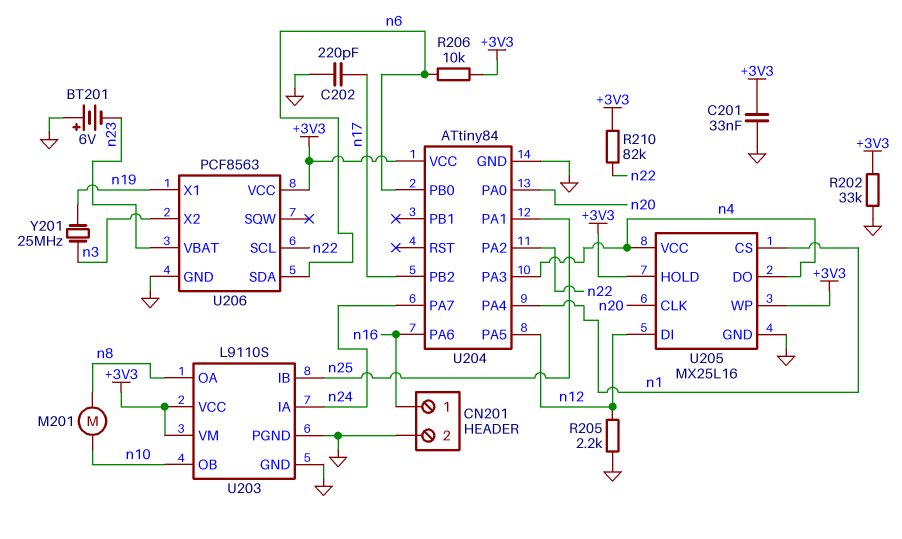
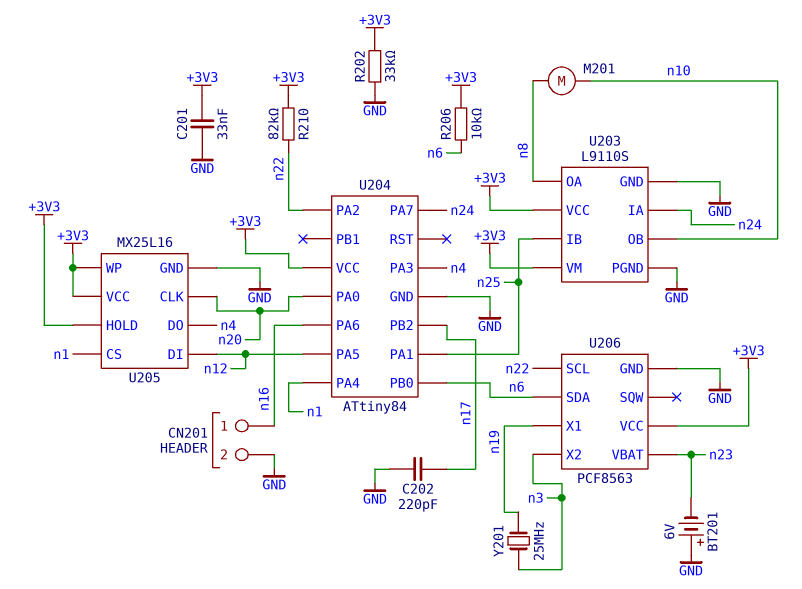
R205: 2.2k (GND, n12) -> none
U205 pin VCC: n4 -> +3V3

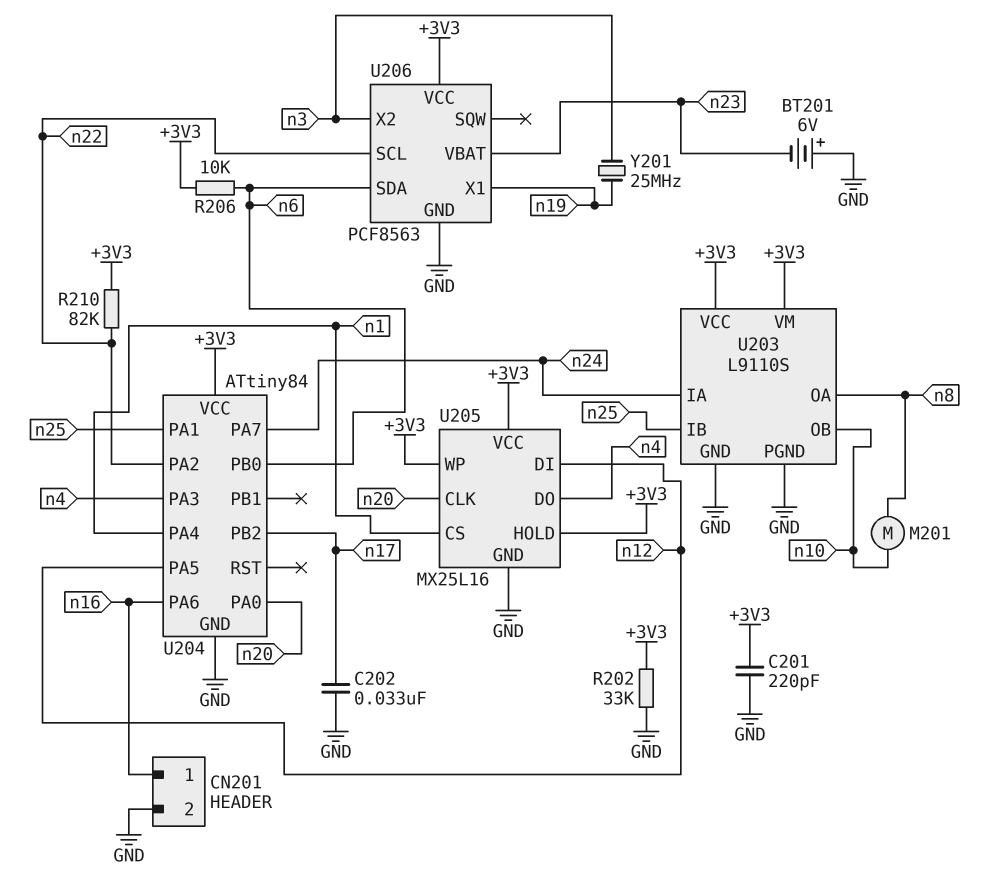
C201: 33nF (+3V3, GND) -> 220pF (+3V3, GND)
C202: 220pF (GND, n17) -> 33nF (GND, n17)

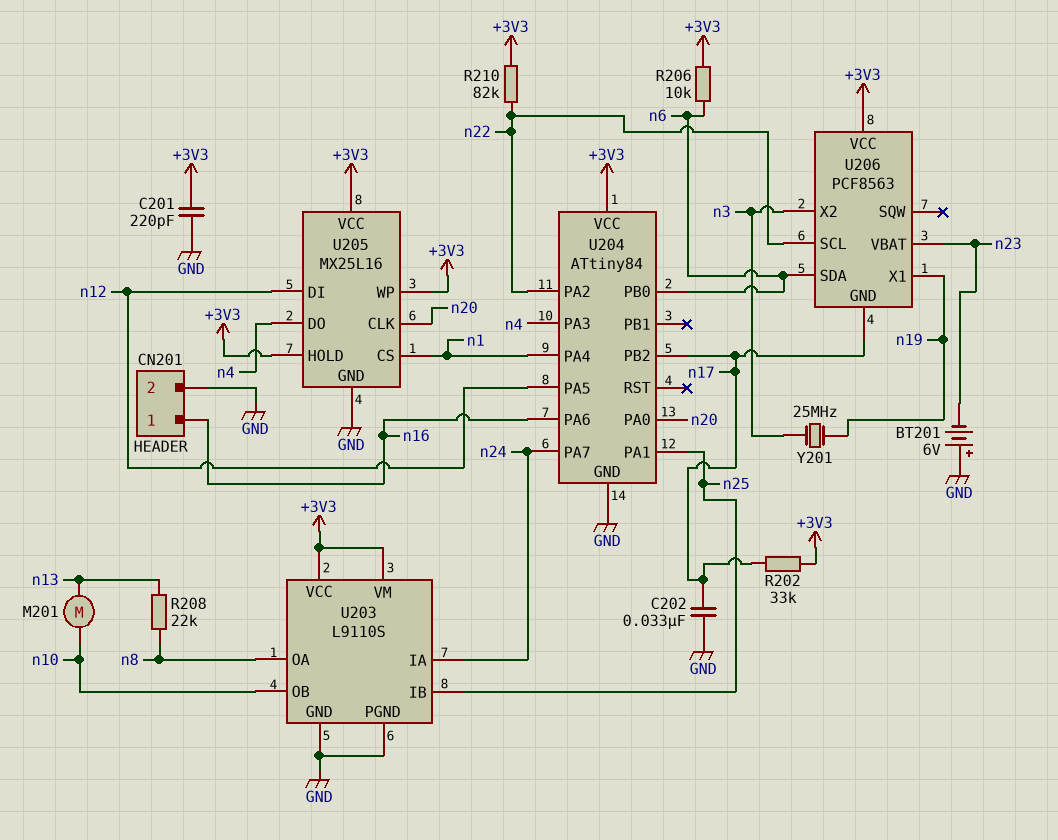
M201: motor (n8, n10) -> motor (n10, n13)
R202: 33k (+3V3, GND) -> 33k (+3V3, n17)
R208: none -> 22k (n8, n13)
U206 pin GND: GND -> n17

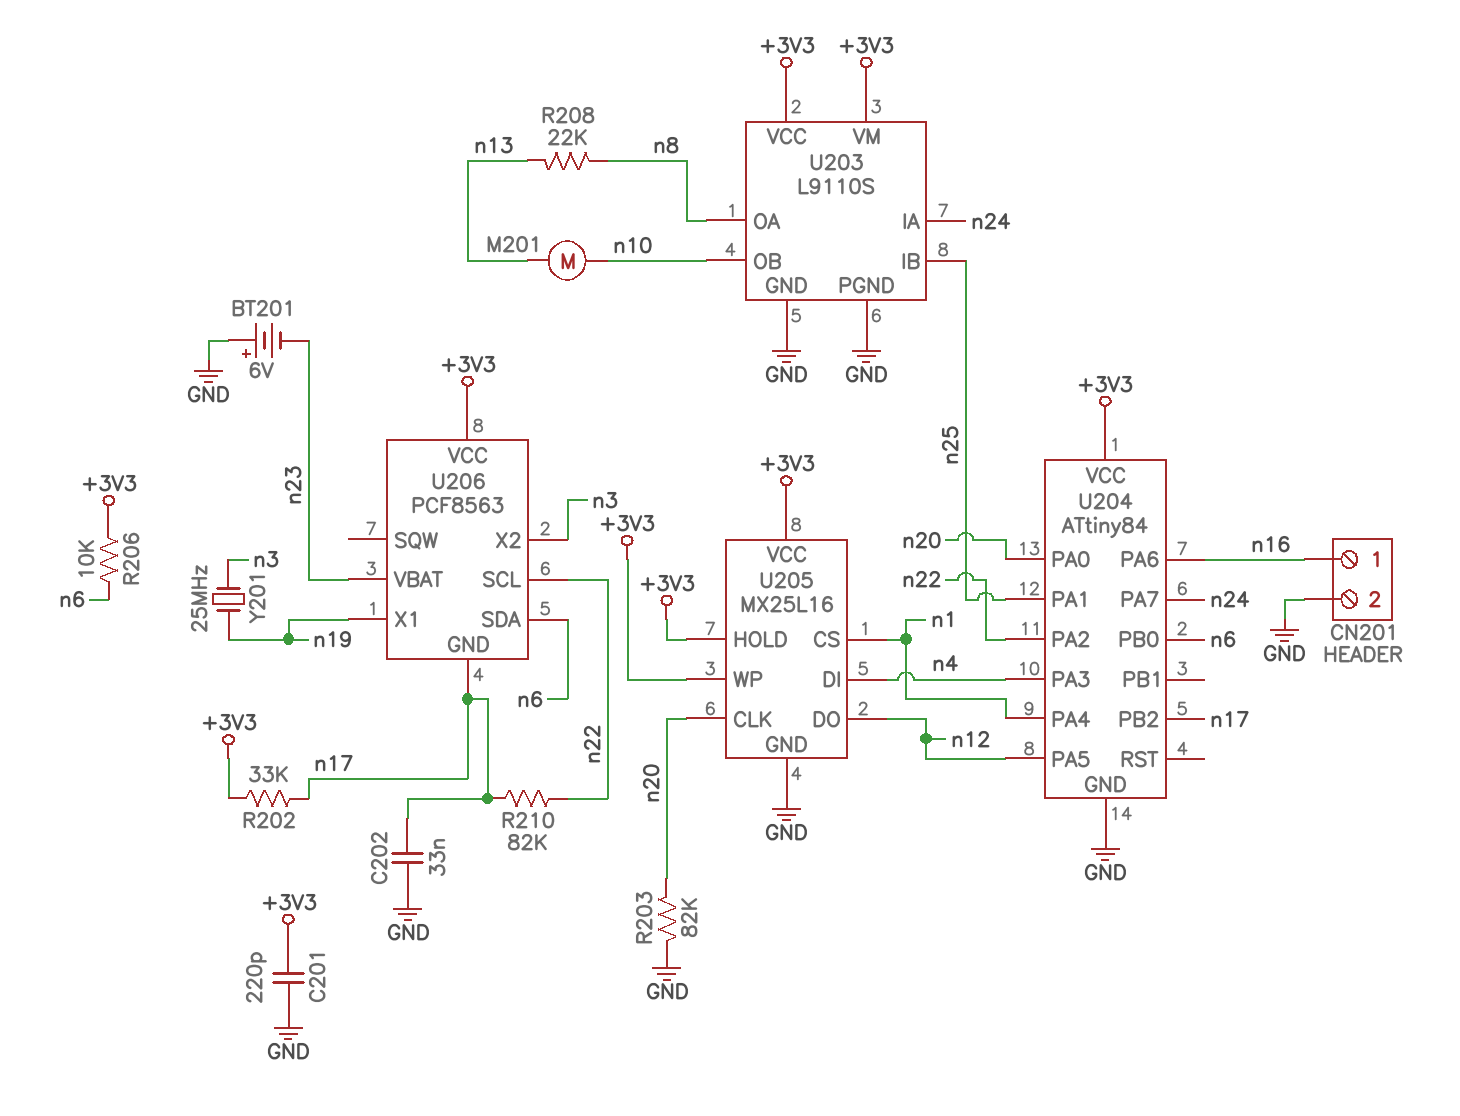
R203: none -> 82k (GND, n20)
R210: 82k (+3V3, n22) -> 82k (n17, n22)
U205 pin DI: n12 -> n4
U205 pin DO: n4 -> n12

